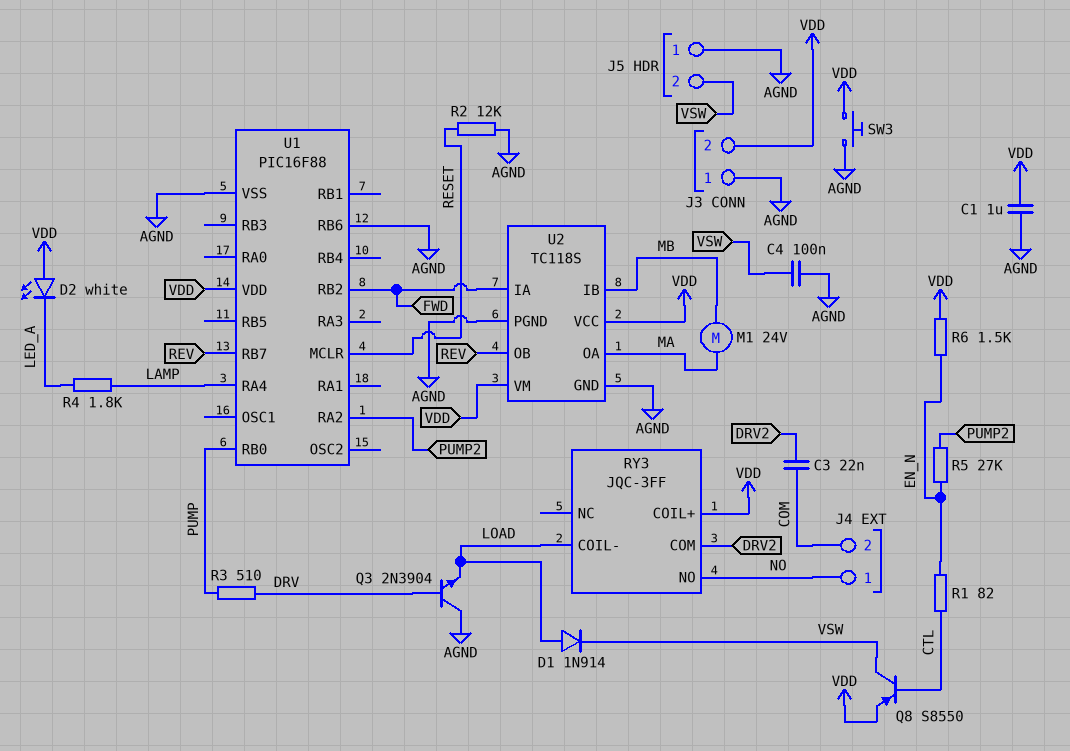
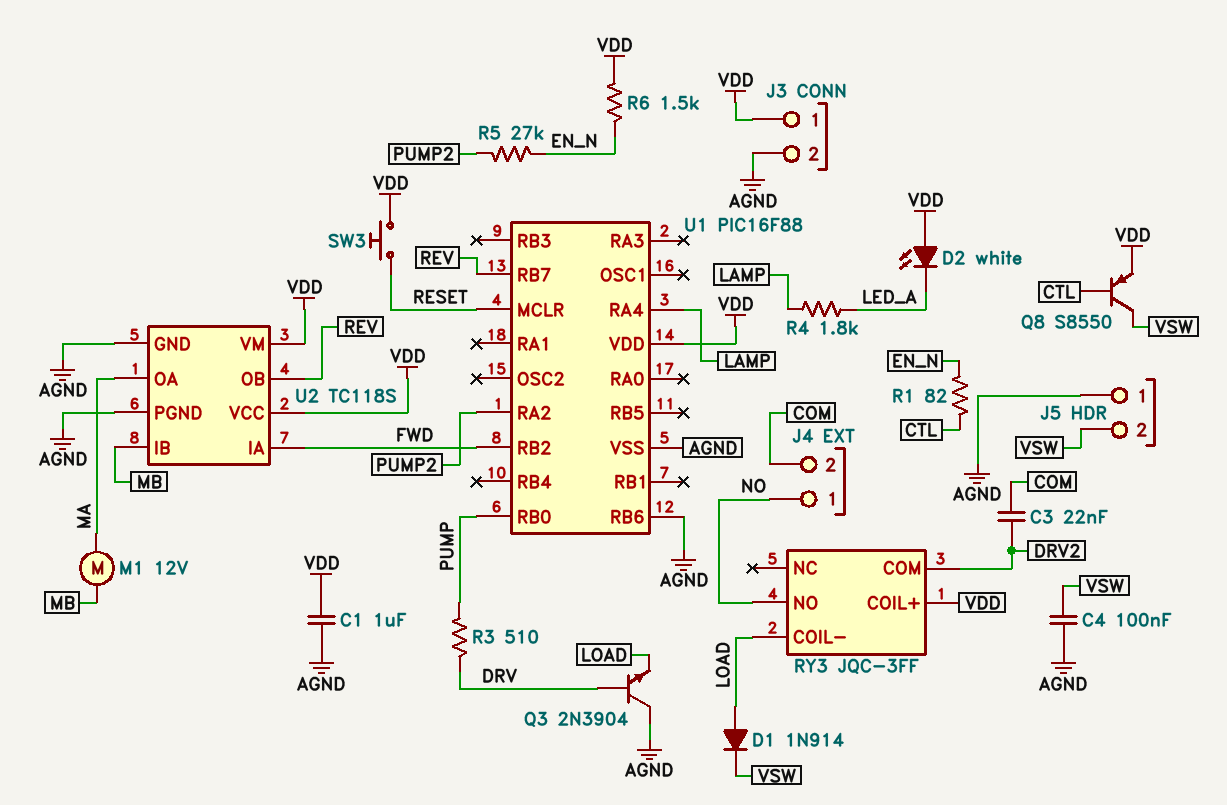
J3 pin 1: AGND -> VDD
J3 pin 2: VDD -> AGND
M1: motor 24V (MA, MB) -> motor 12V (MA, MB)
R2: 12k (AGND, RESET) -> none
SW3: button (AGND, VDD) -> button (RESET, VDD)

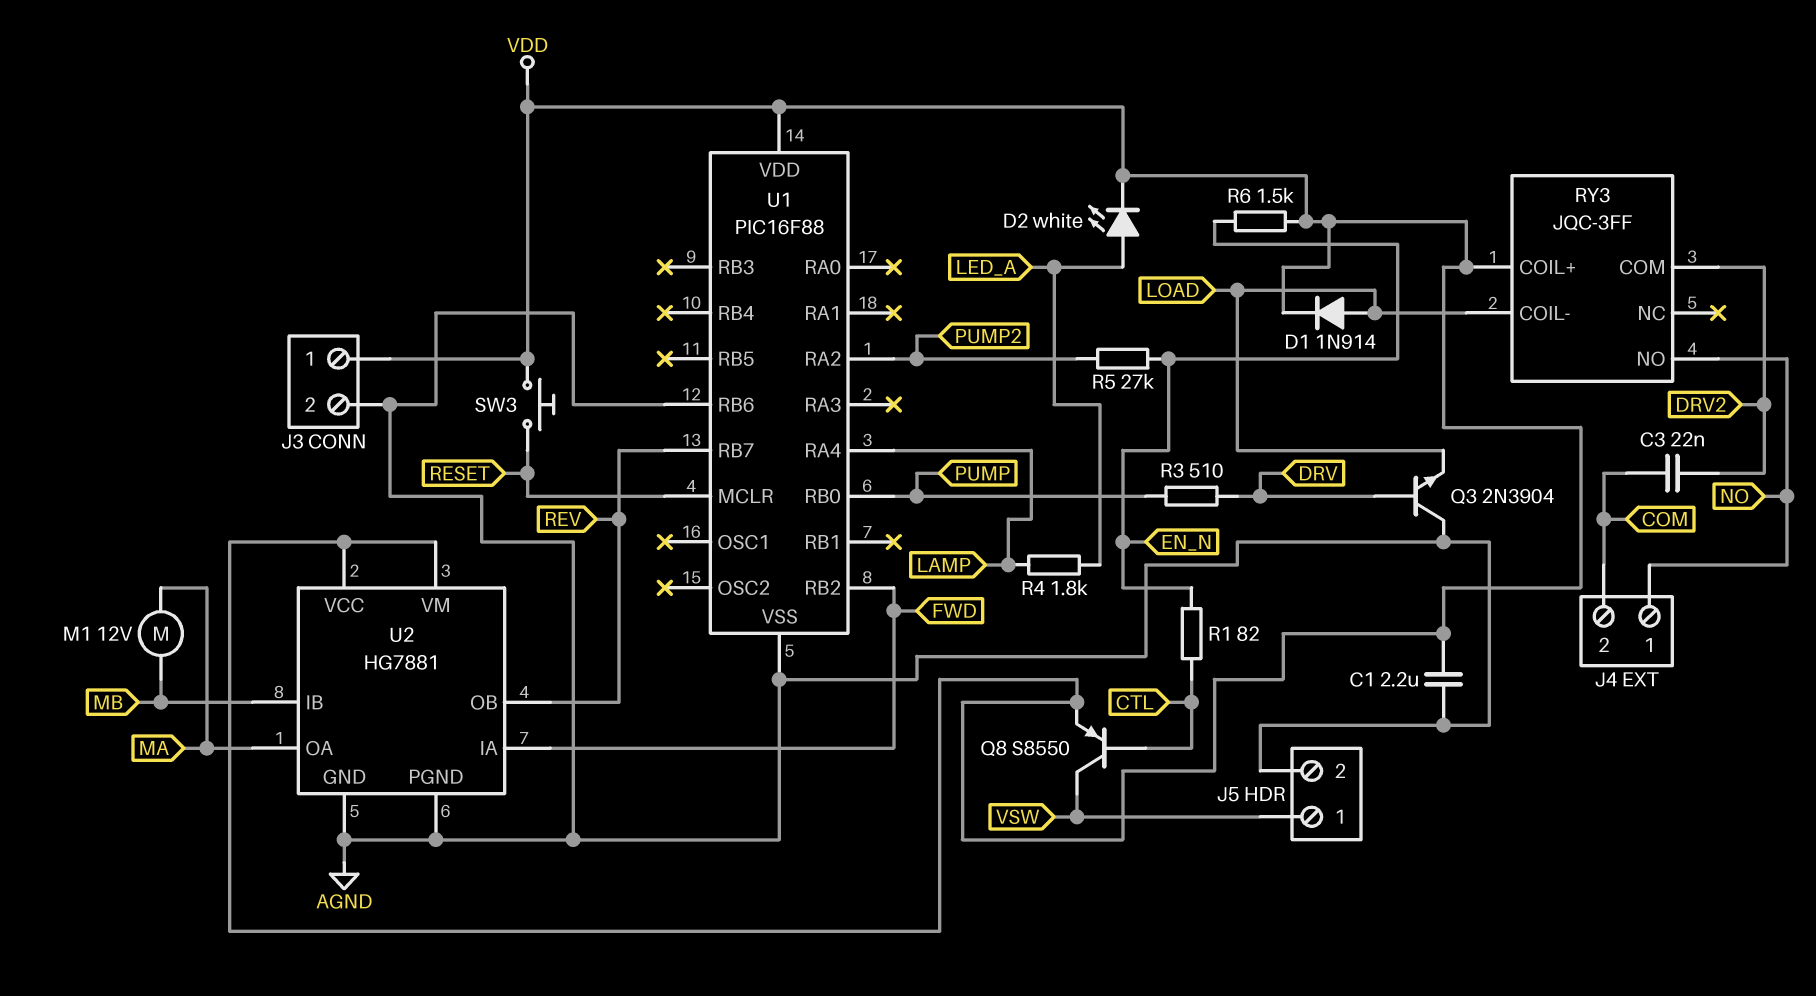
C1: 1uF (AGND, VDD) -> 2.2uF (AGND, VDD)
C4: 100nF (AGND, VSW) -> none
D1: diode 1N914 (A LOAD, K VSW) -> diode 1N914 (A LOAD, K VDD)
D2: LED white (A VDD, K LED_A) -> LED white (A LED_A, K VDD)
J5 pin 1: AGND -> VSW
J5 pin 2: VSW -> AGND
U2: TC118S -> HG7881

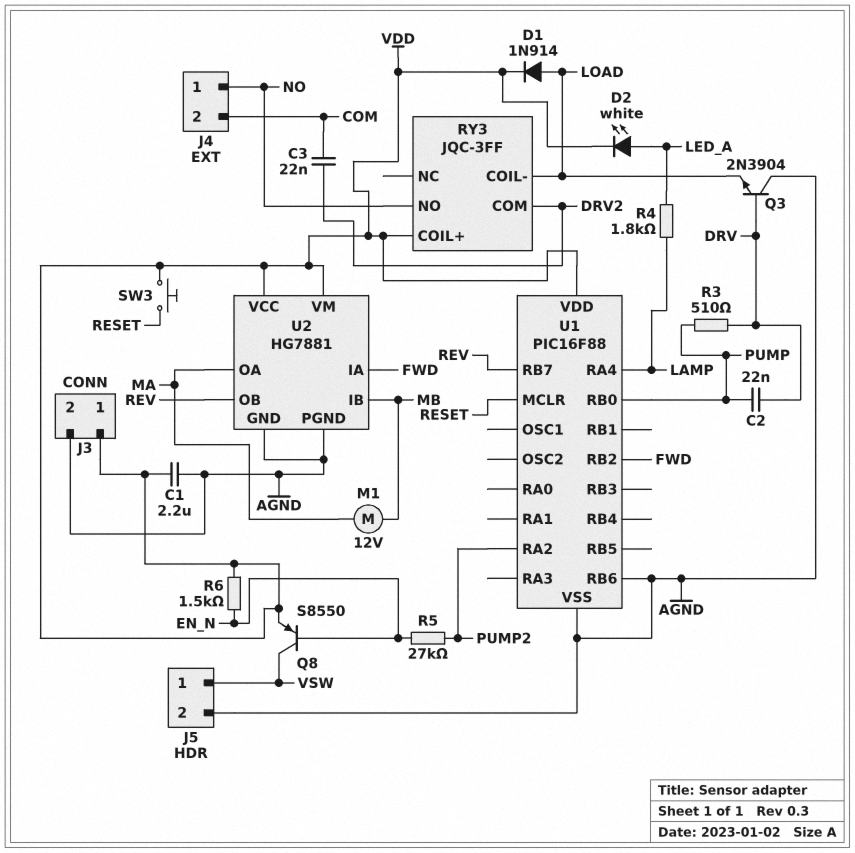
C2: none -> 22nF (DRV, PUMP)
Q8: PNP S8550 (B CTL, C VSW, E VDD) -> PNP S8550 (B EN_N, C VSW, E VDD)
R1: 82 (CTL, EN_N) -> none

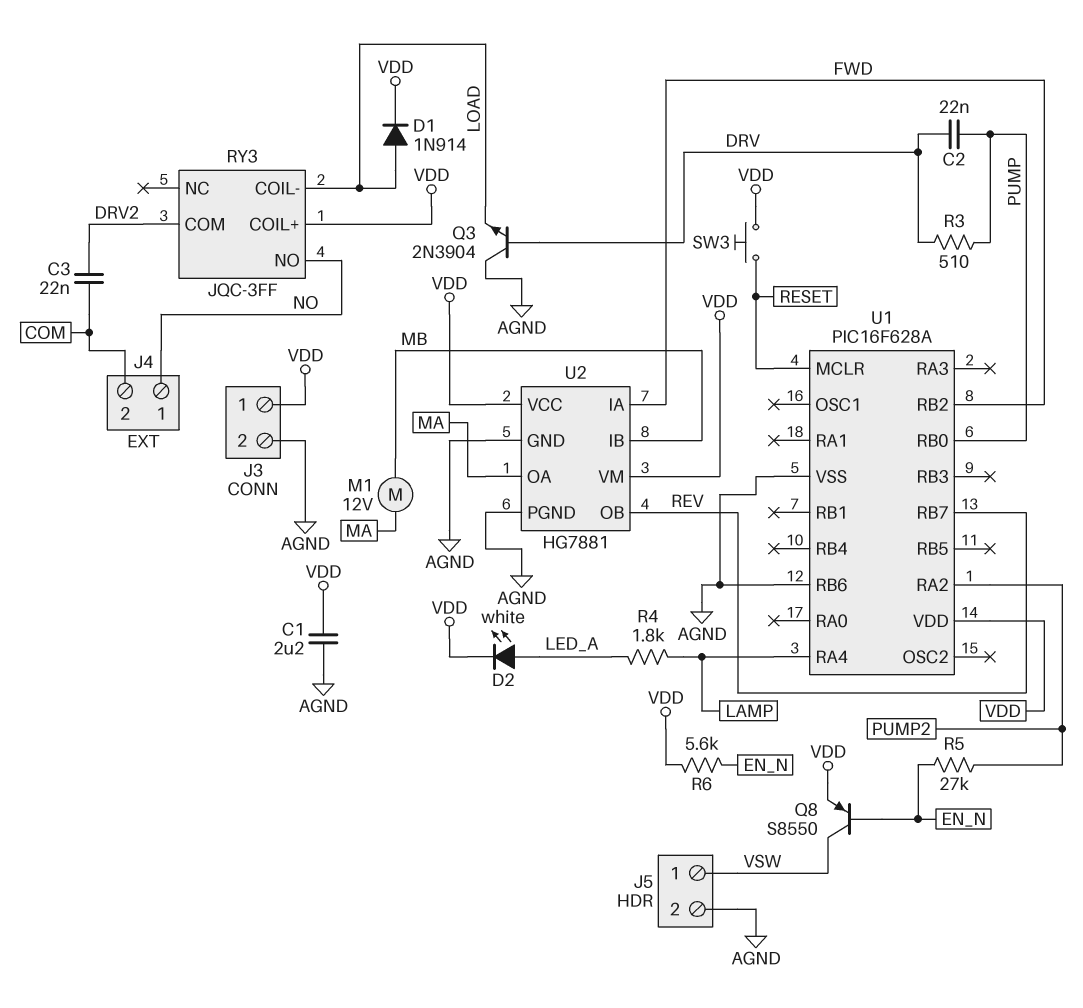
R6: 1.5k (EN_N, VDD) -> 5.6k (EN_N, VDD)
U1: PIC16F88 -> PIC16F628A

